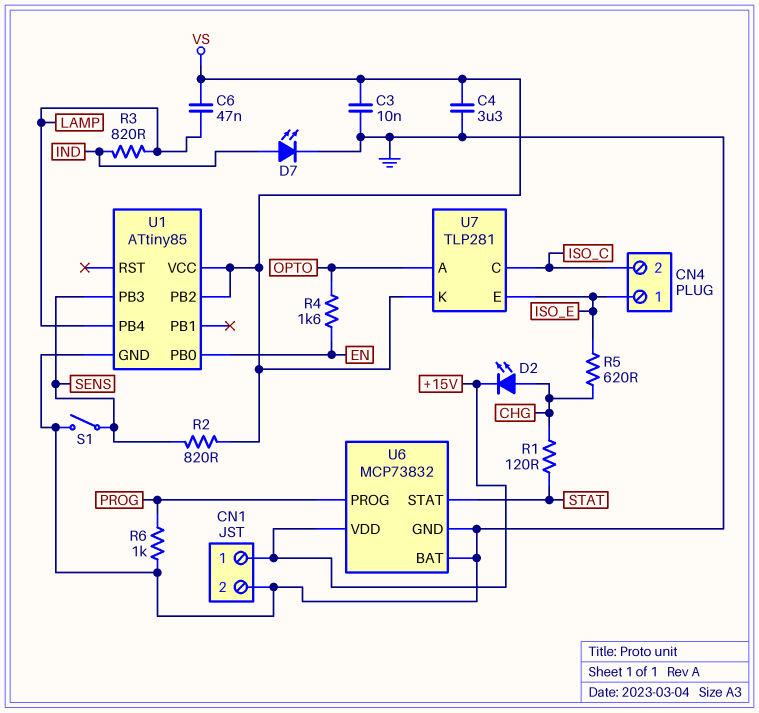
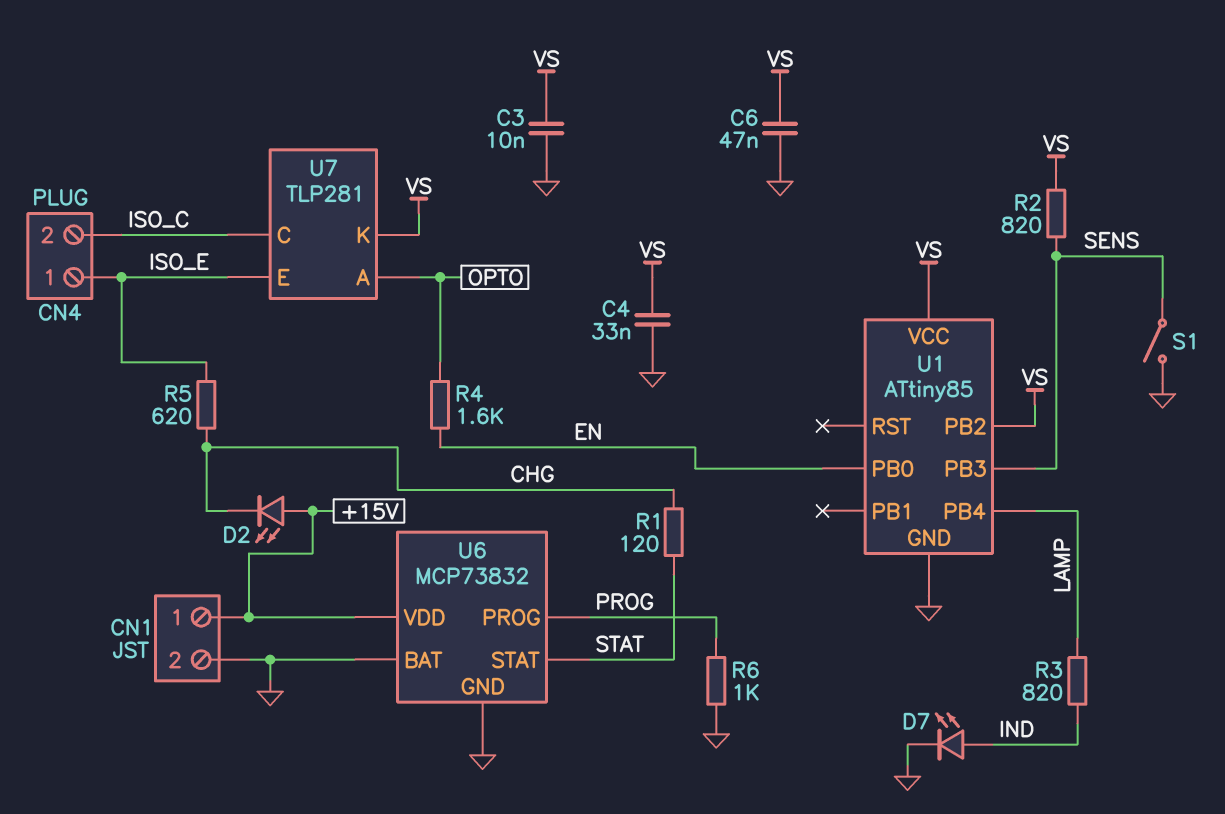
C4: 3.3uF (GND, VS) -> 33nF (GND, VS)
C6: 47nF (LAMP, VS) -> 47nF (GND, VS)
D2: LED (A CHG, K +15V) -> LED (A +15V, K CHG)

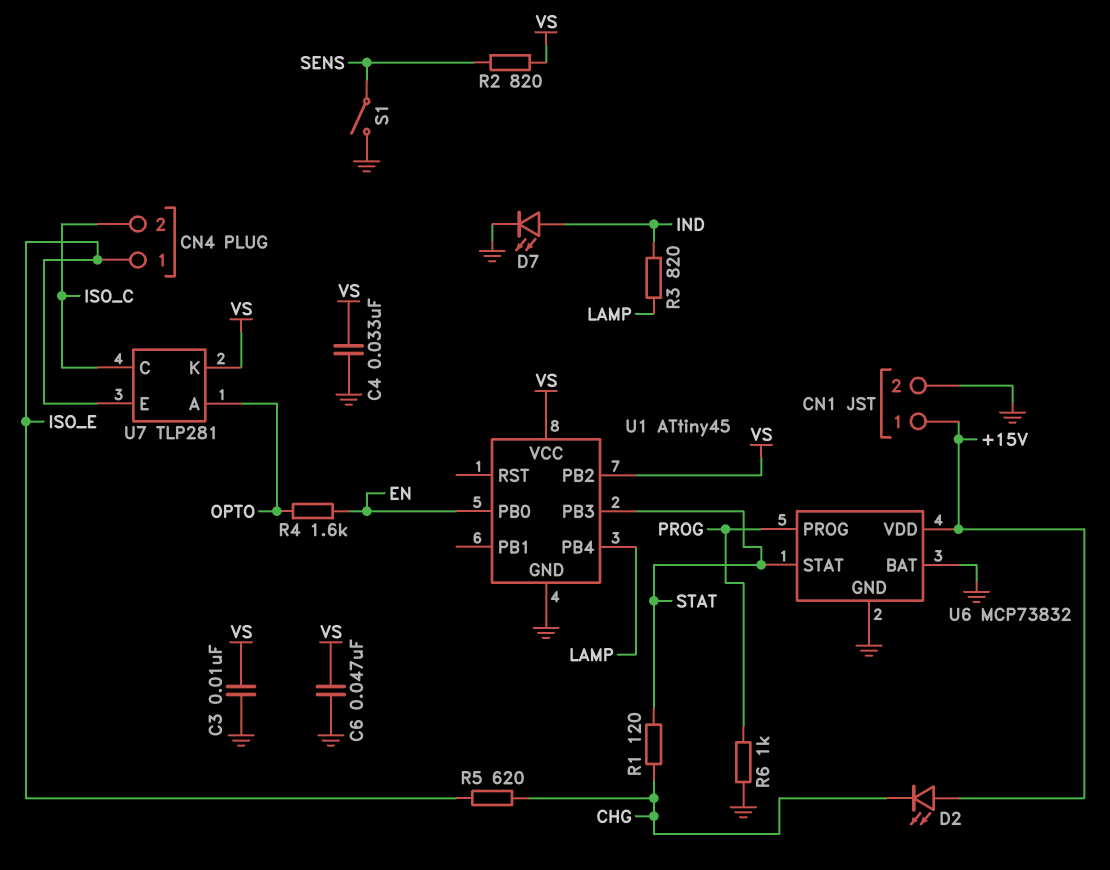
U1: ATtiny85 -> ATtiny45
U1 pin PB3: SENS -> STAT

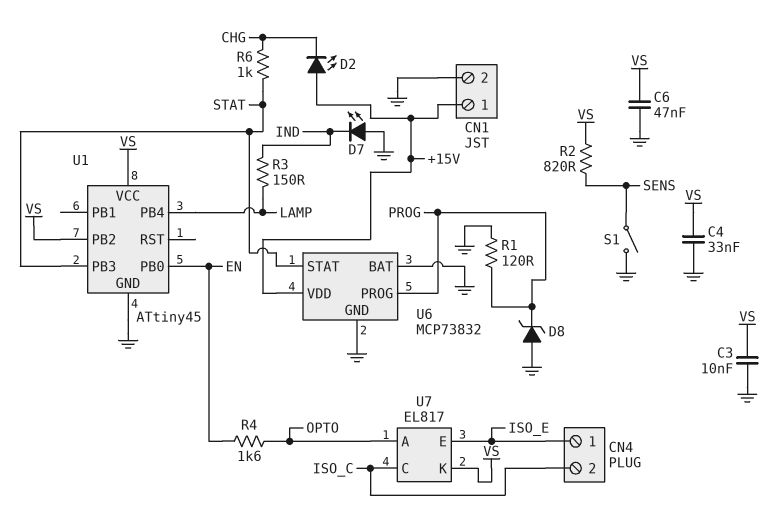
D7: LED (A IND, K GND) -> LED (A GND, K IND)
D8: none -> zener (A GND, K PROG)
R1: 120 (CHG, STAT) -> 120 (GND, PROG)
R3: 820 (IND, LAMP) -> 150 (IND, LAMP)
R5: 620 (CHG, ISO_E) -> none
R6: 1k (GND, PROG) -> 1k (CHG, STAT)
U7: TLP281 -> EL817

